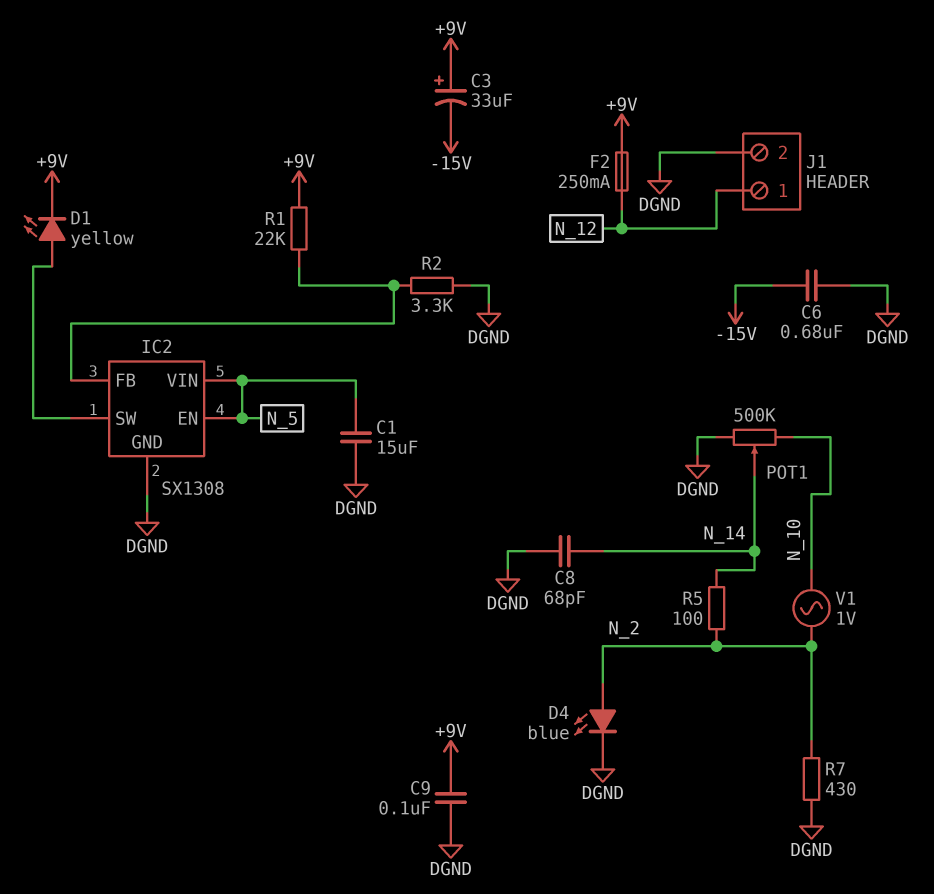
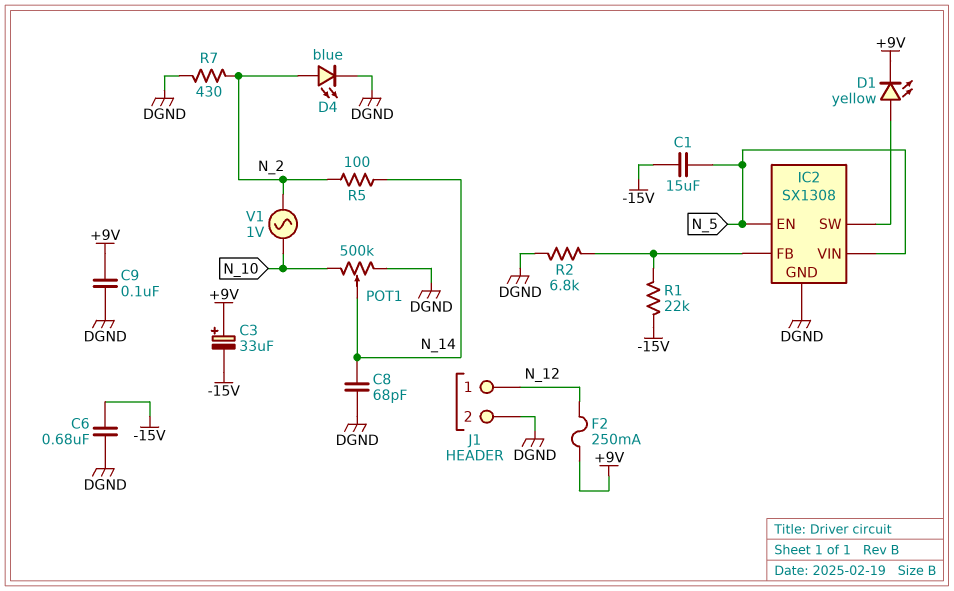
C1: 15uF (DGND, N_5) -> 15uF (-15V, N_5)
R1: 22k (+9V, IC2/FB) -> 22k (-15V, IC2/FB)
R2: 3.3k (DGND, IC2/FB) -> 6.8k (DGND, IC2/FB)

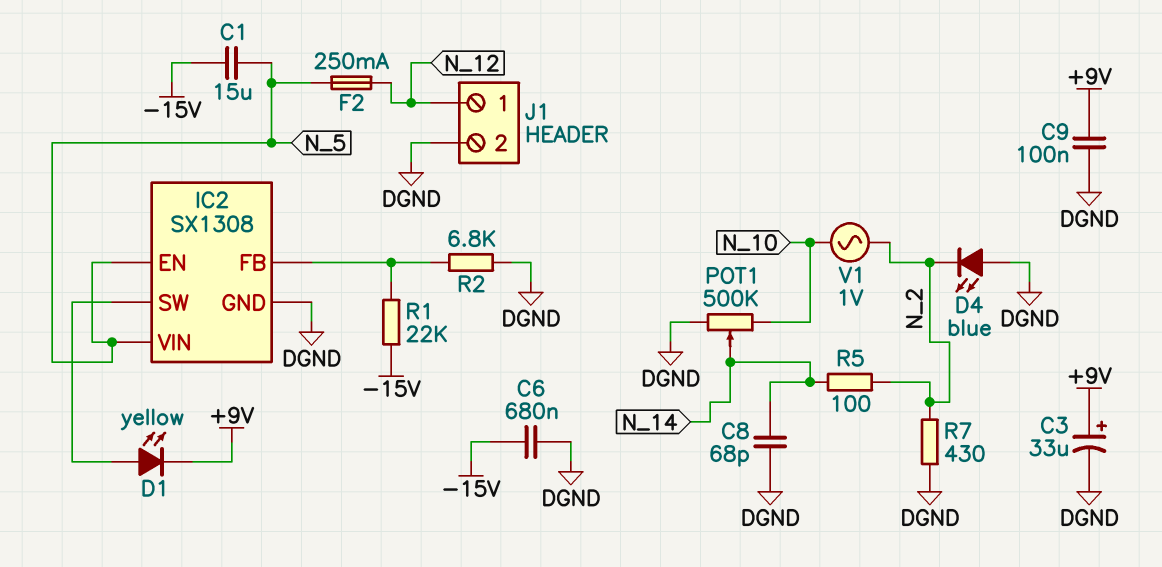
C3: 33uF (plus +9V, minus -15V) -> 33uF (plus +9V, minus DGND)
D4: LED blue (A N_2, K DGND) -> LED blue (A DGND, K N_2)
F2: 250mA (+9V, N_12) -> 250mA (N_5, N_12)

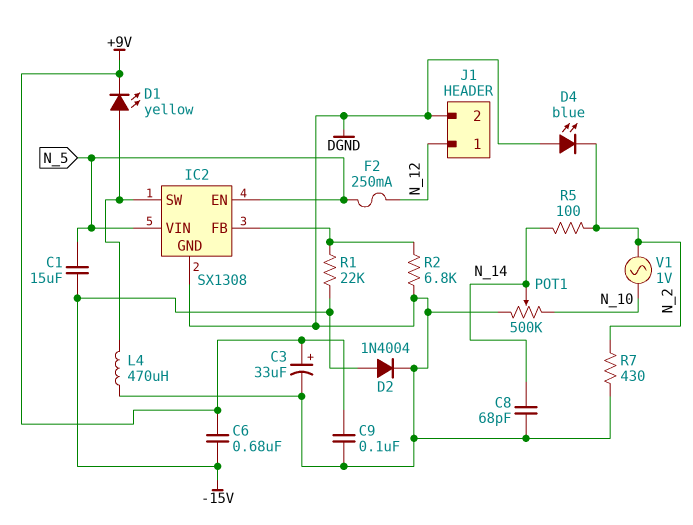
C6: 680nF (-15V, DGND) -> 680nF (+9V, -15V)
D2: none -> diode 1N4004 (A -15V, K DGND)
L4: none -> 470uH (DGND, IC2/SW)

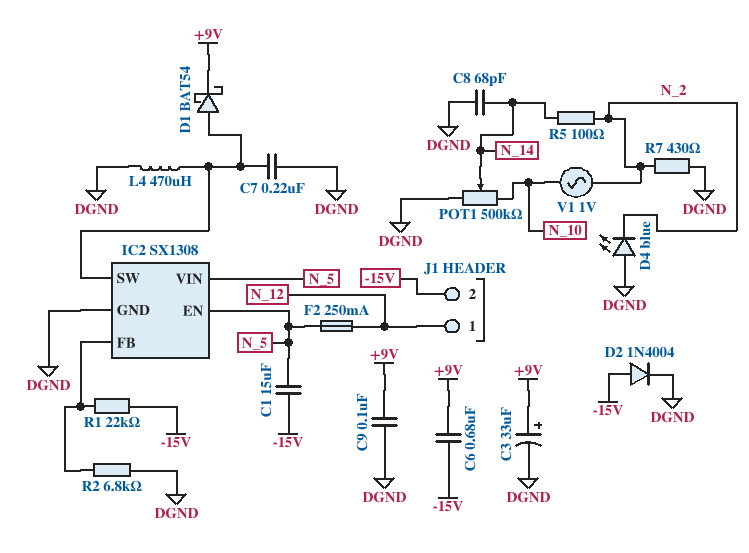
C7: none -> 220nF (DGND, IC2/SW)
D1: LED yellow (A IC2/SW, K +9V) -> schottky BAT54 (A IC2/SW, K +9V)
J1 pin 2: DGND -> -15V

